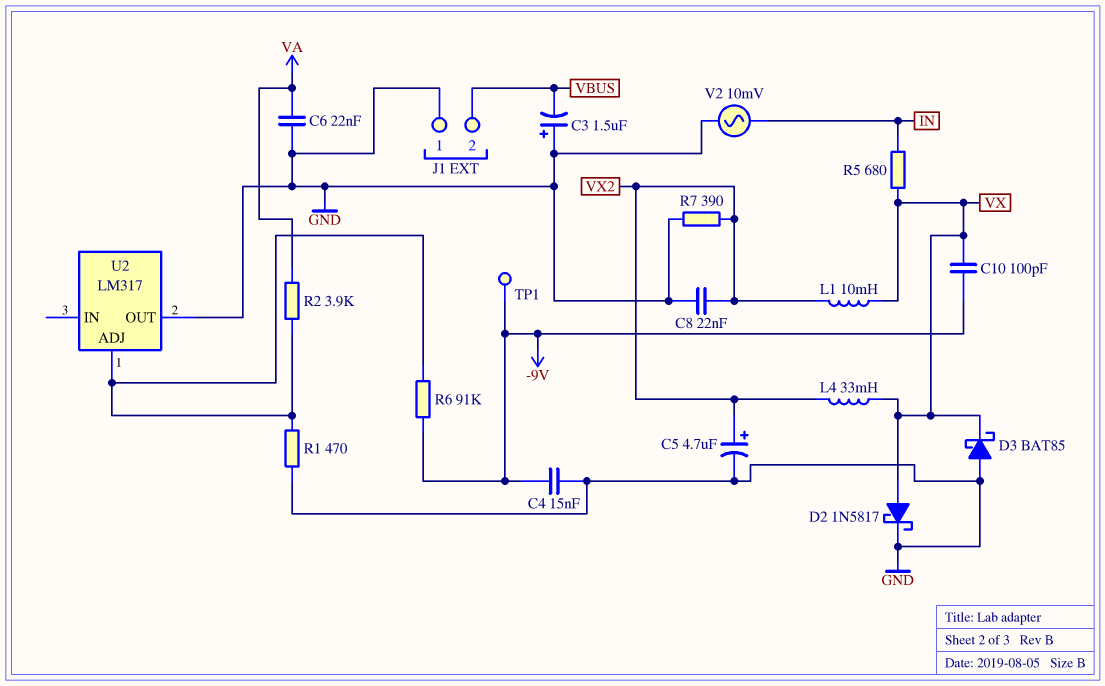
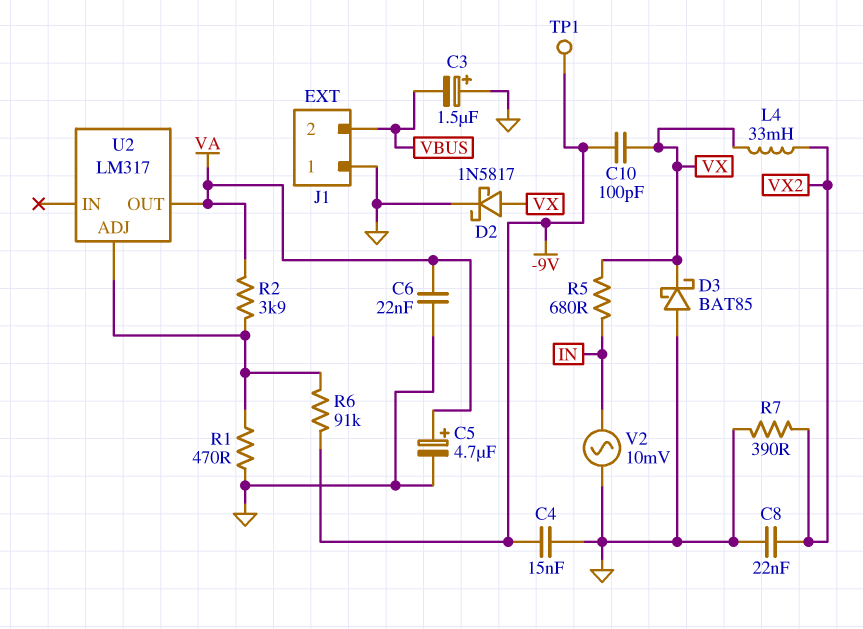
C5: 4.7uF (plus VX2, minus GND) -> 4.7uF (plus VA, minus GND)
L1: 10mH (VX, VX2) -> none
U2 pin OUT: GND -> VA

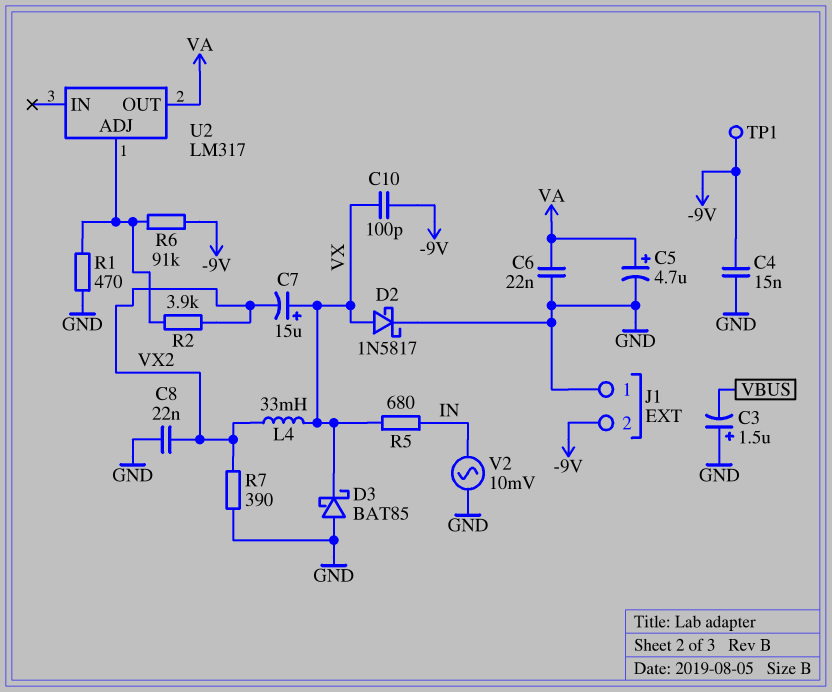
C7: none -> 15uF (plus VX, minus VX2)
J1 pin 2: VBUS -> -9V
R2: 3.9k (U2/ADJ, VA) -> 3.9k (U2/ADJ, VX2)

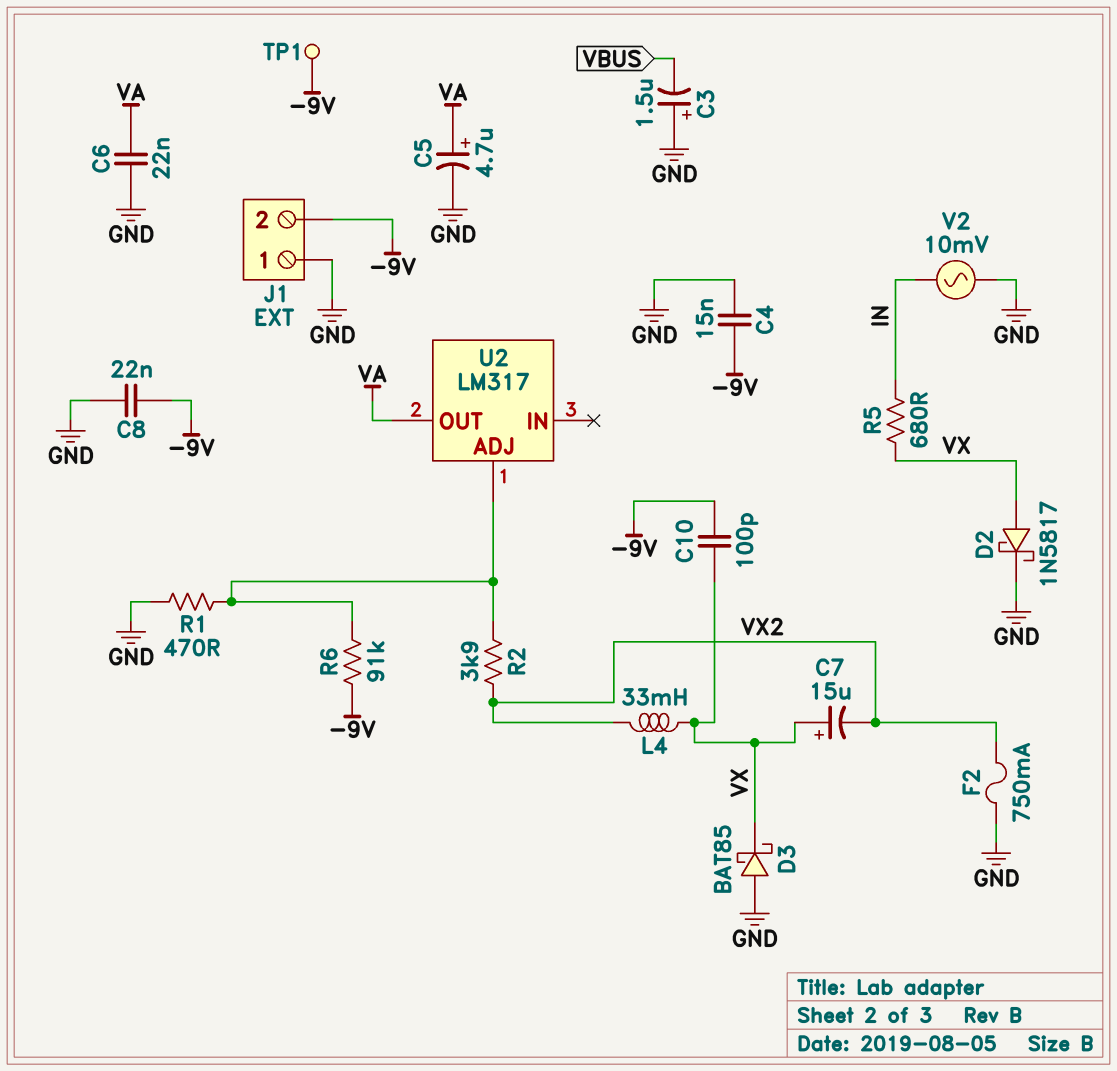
C8: 22nF (GND, VX2) -> 22nF (-9V, GND)
F2: none -> 750mA (GND, VX2)
R7: 390 (GND, VX2) -> none

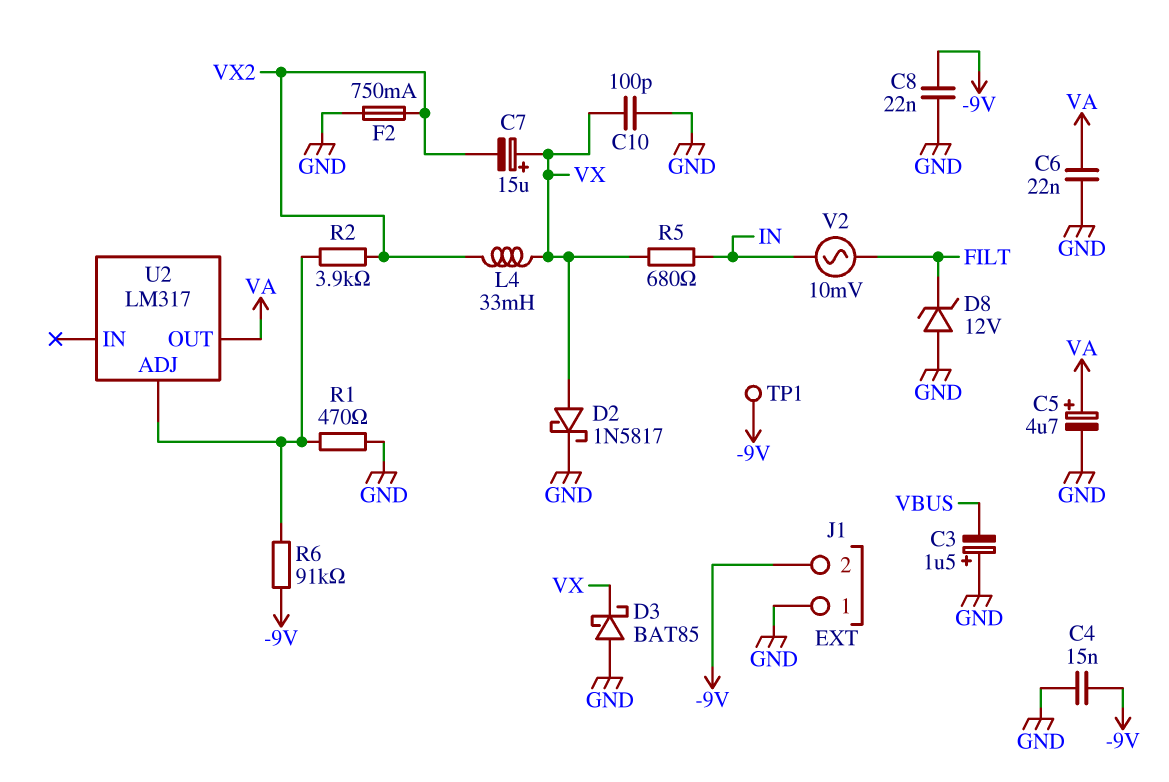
C10: 100pF (-9V, VX) -> 100pF (GND, VX)
D8: none -> zener 12V (A GND, K FILT)
V2: AC 10mV (GND, IN) -> AC 10mV (FILT, IN)

